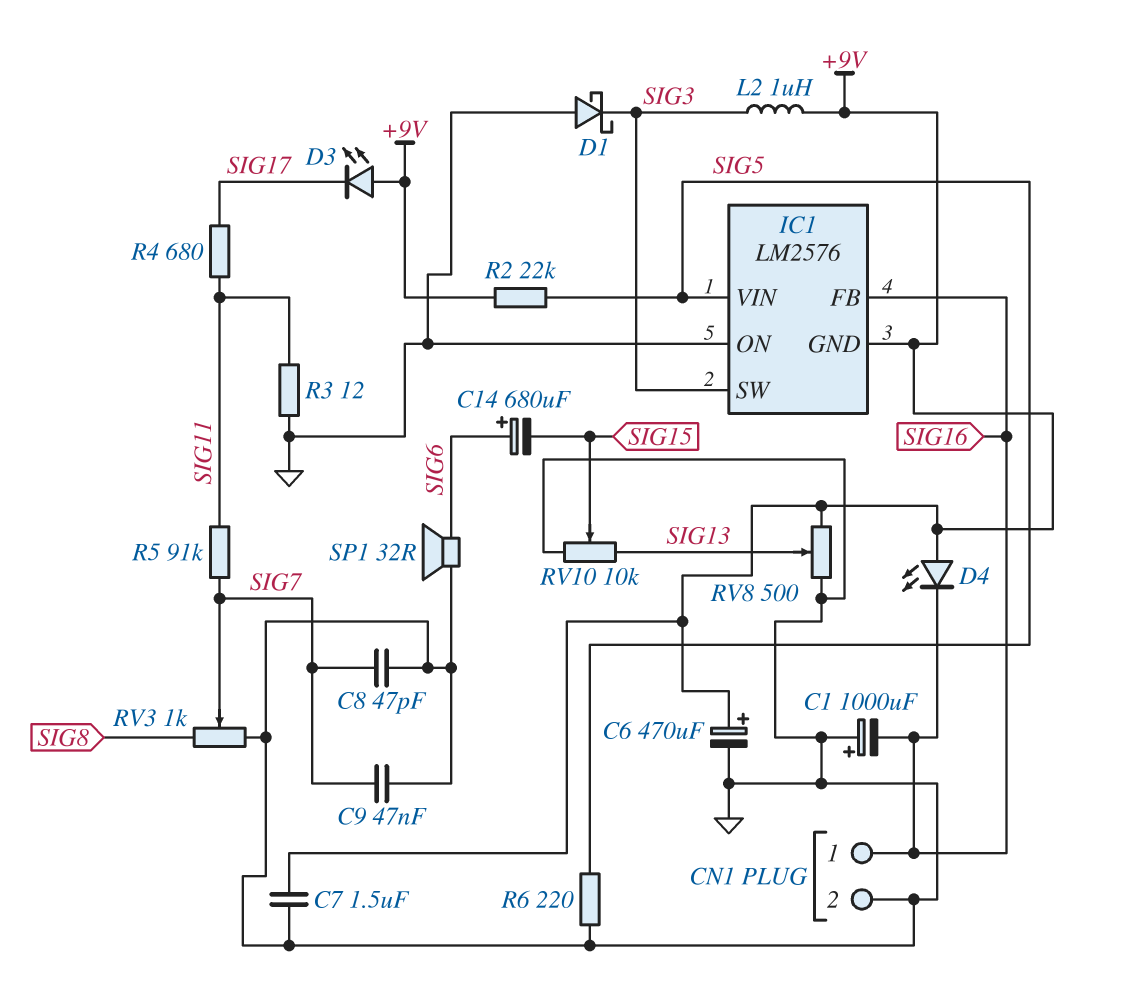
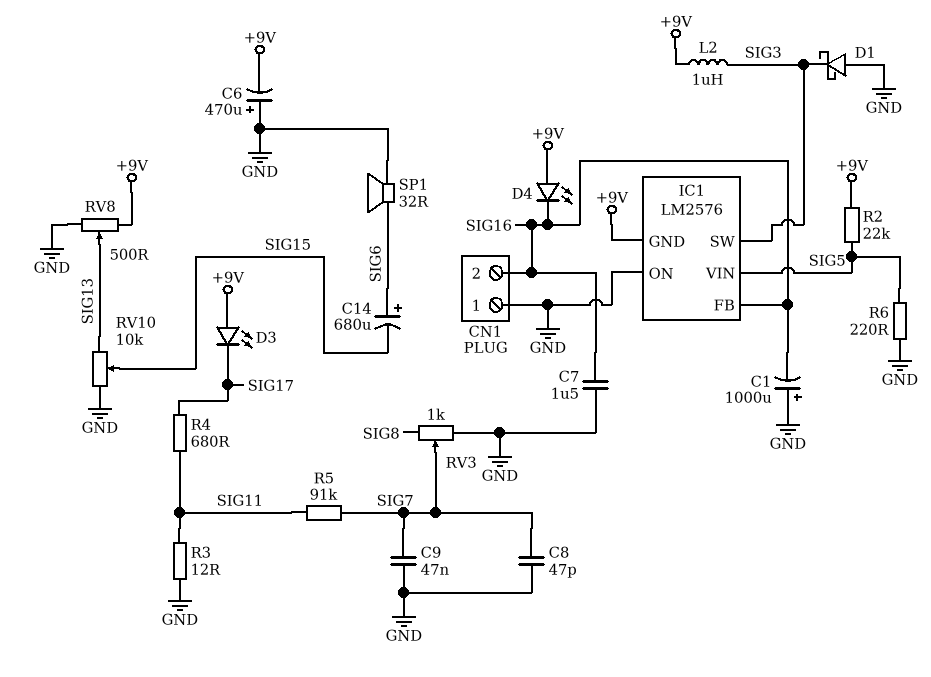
C6: 470uF (plus +9V, minus GND) -> 470uF (plus GND, minus +9V)
C7: 1.5uF (+9V, GND) -> 1.5uF (GND, SIG16)
CN1 pin 1: SIG16 -> GND
CN1 pin 2: GND -> SIG16

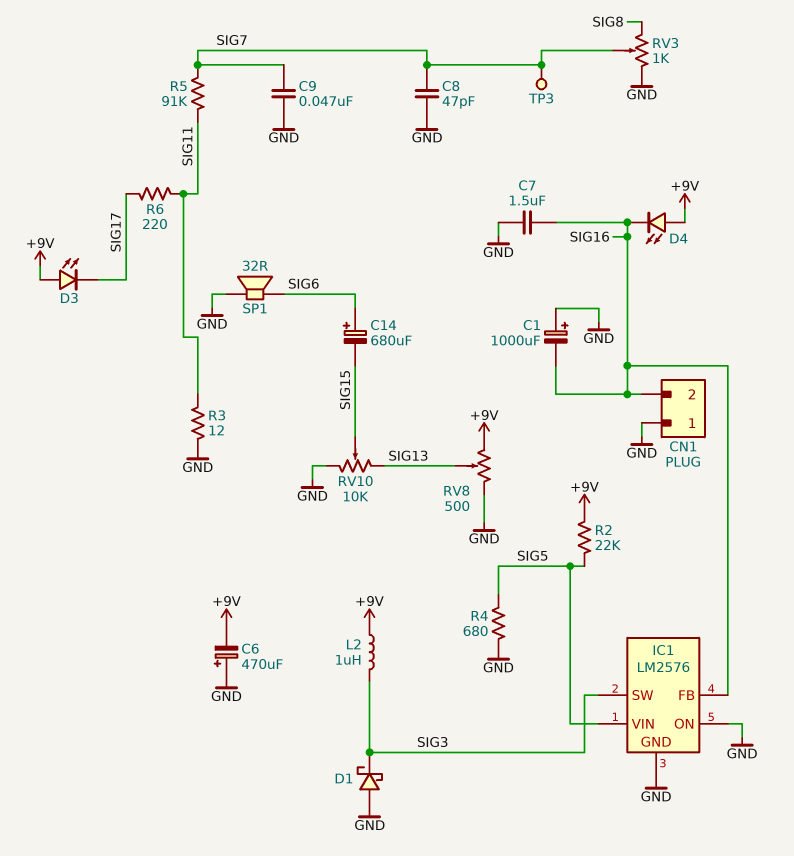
IC1 pin GND: +9V -> GND
R4: 680 (SIG11, SIG17) -> 680 (GND, SIG5)
R6: 220 (GND, SIG5) -> 220 (SIG11, SIG17)
TP3: none -> test point (SIG7)

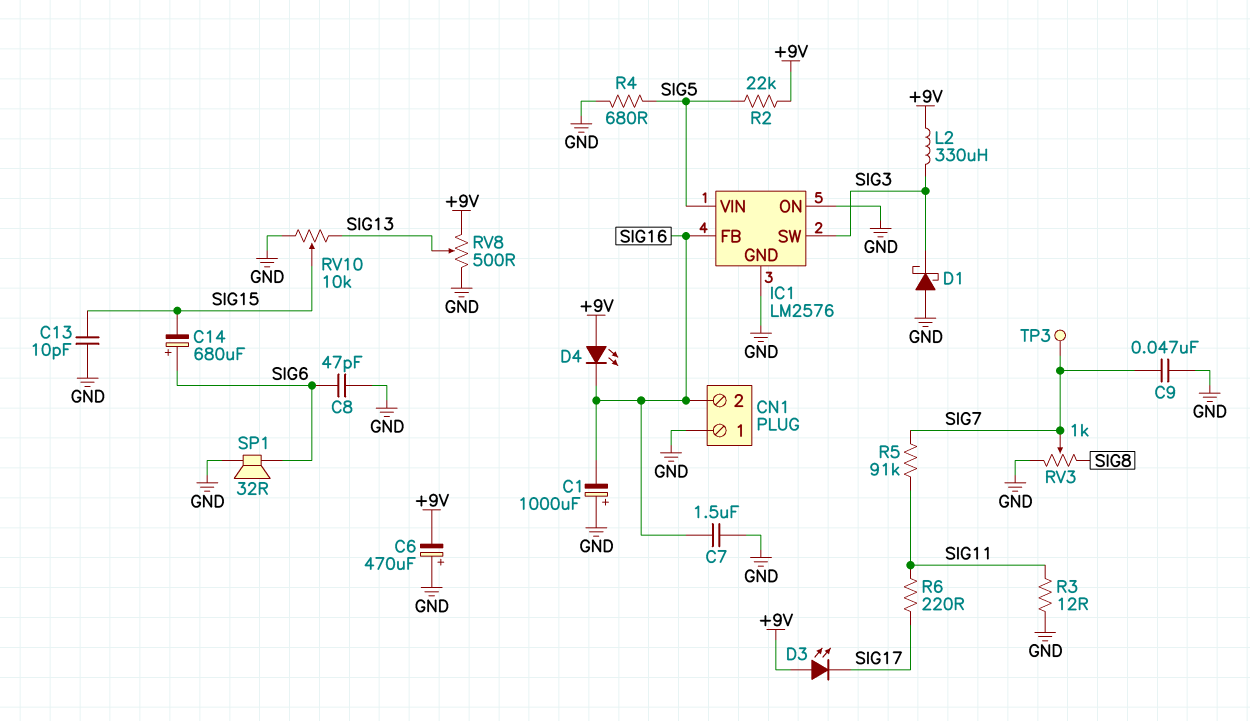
C8: 47pF (GND, SIG7) -> 47pF (GND, SIG6)
C13: none -> 10pF (GND, SIG15)
L2: 1uH (+9V, SIG3) -> 330uH (+9V, SIG3)

